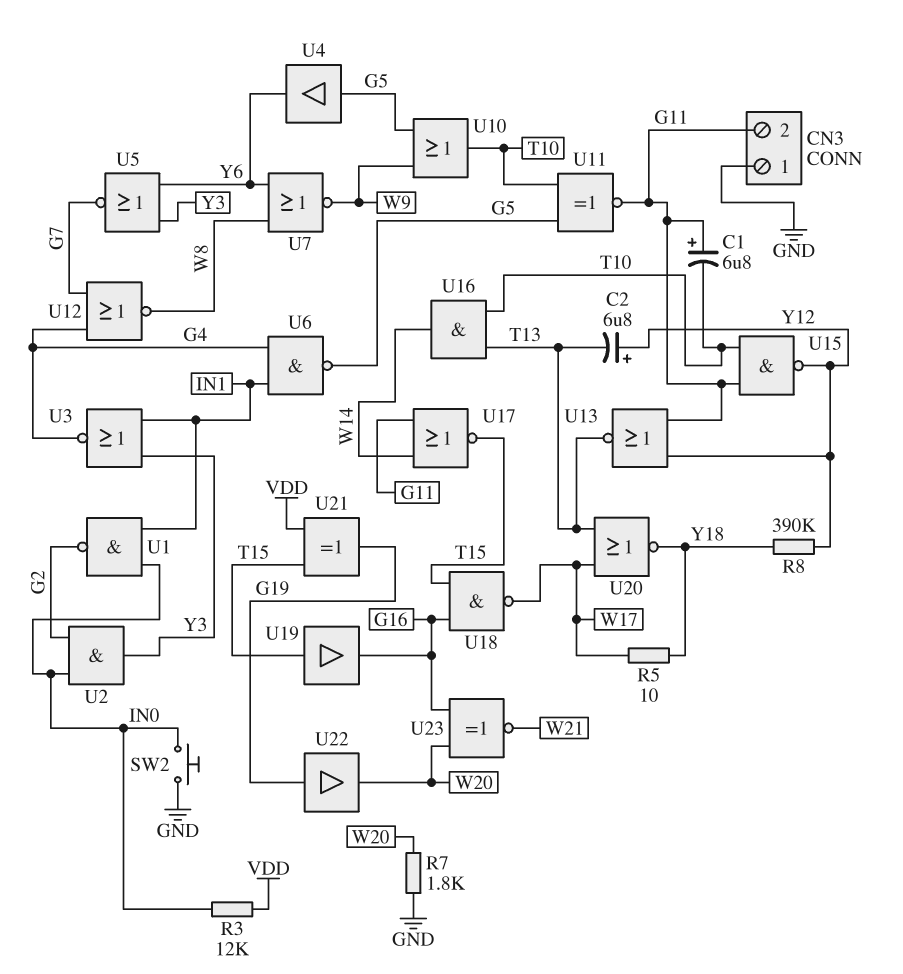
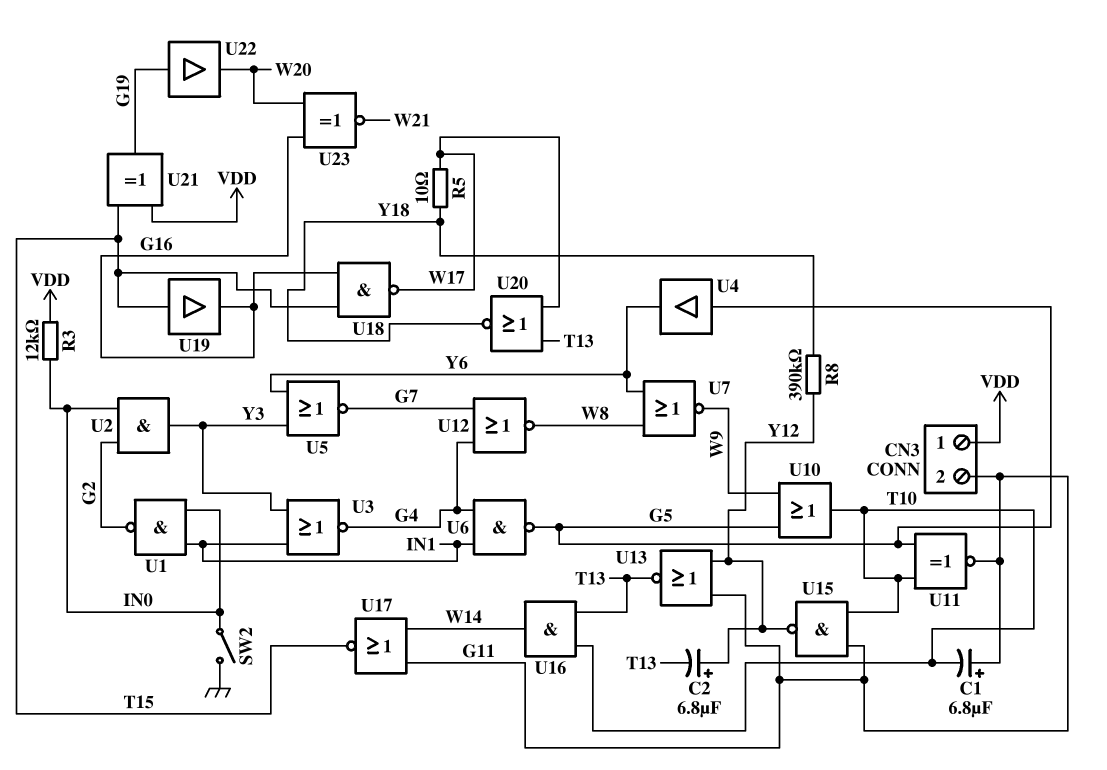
CN3 pin 1: GND -> VDD
R7: 1.8k (GND, W20) -> none
SW2: button (GND, IN0) -> switch (GND, IN0)

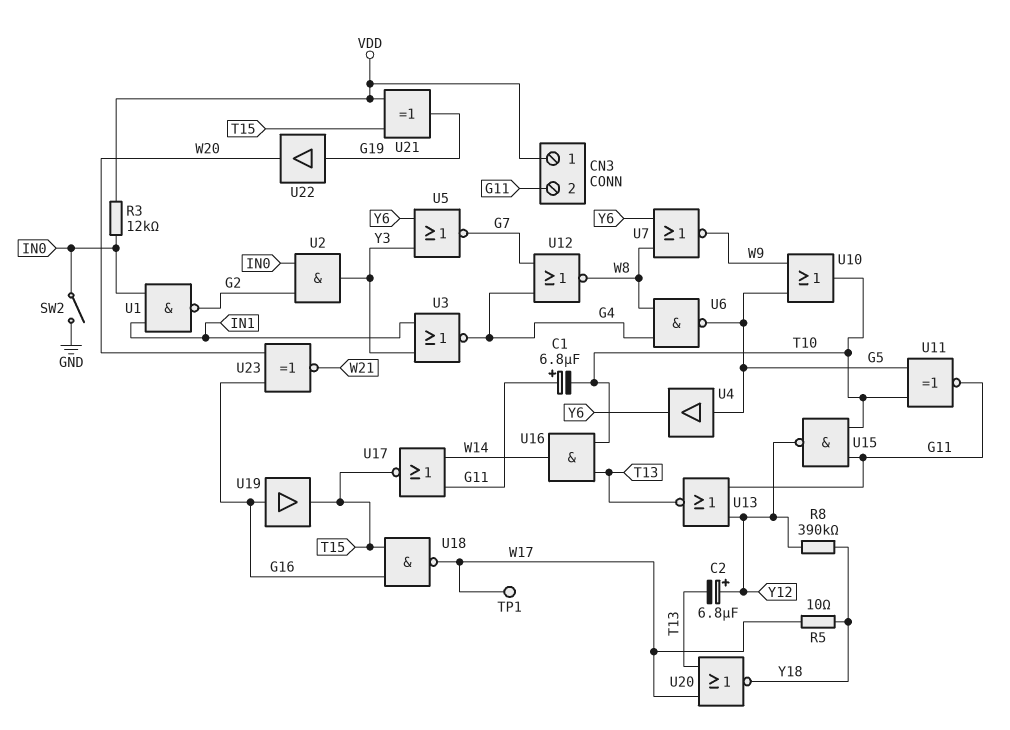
TP1: none -> test point (W17)
U6: NAND (in G4, in IN1, out G5) -> NAND (in G4, in W8, out G5)
U19: buffer (in T15, out G16) -> buffer (in G16, out T15)

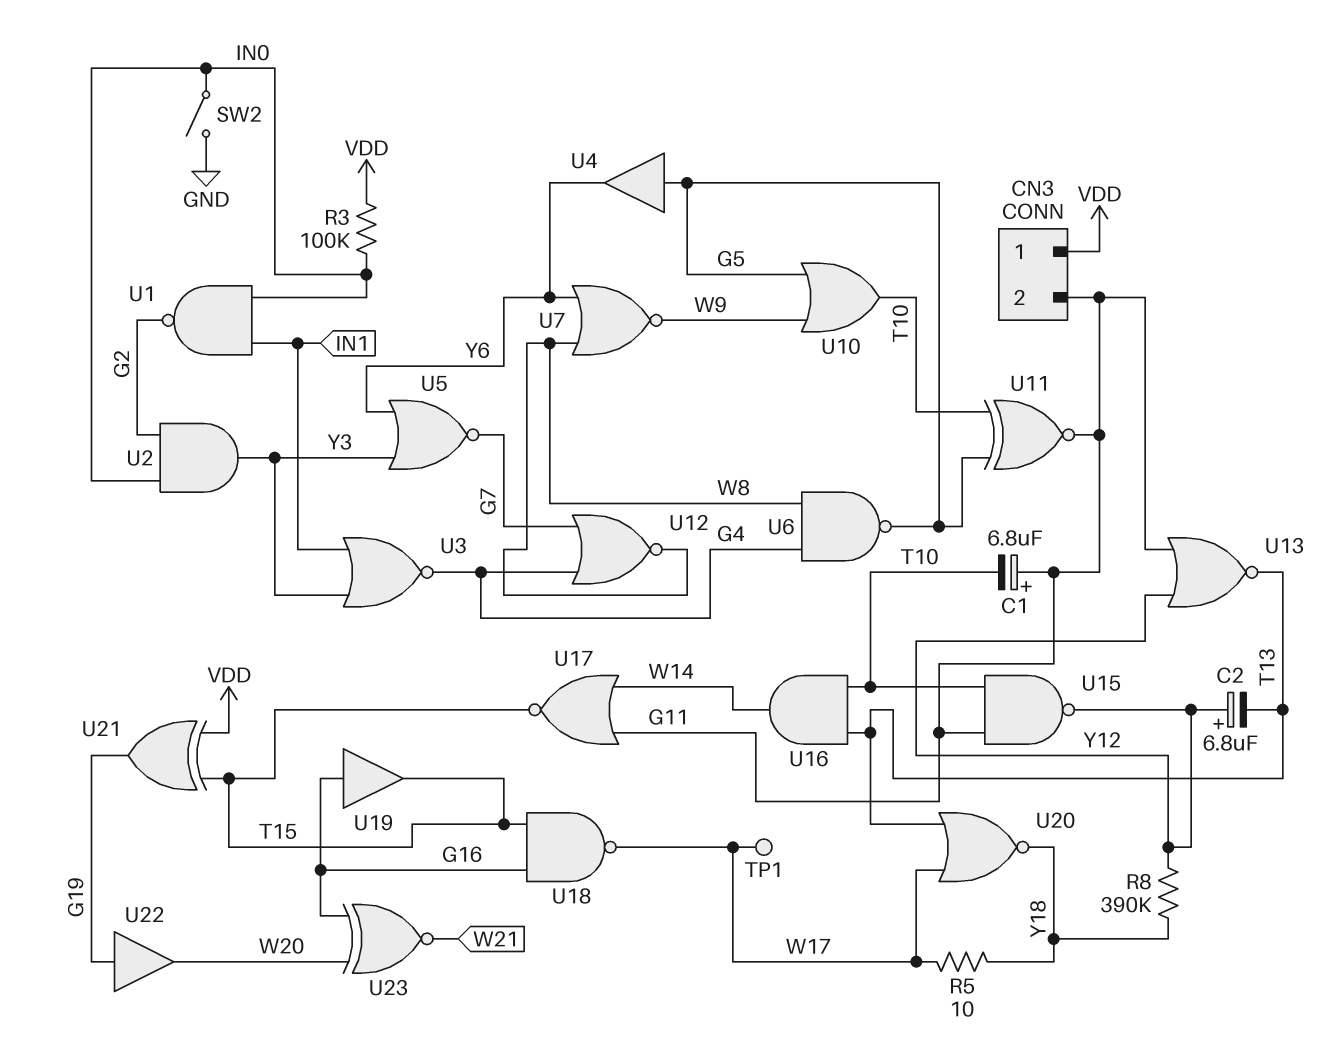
R3: 12k (IN0, VDD) -> 100k (IN0, VDD)

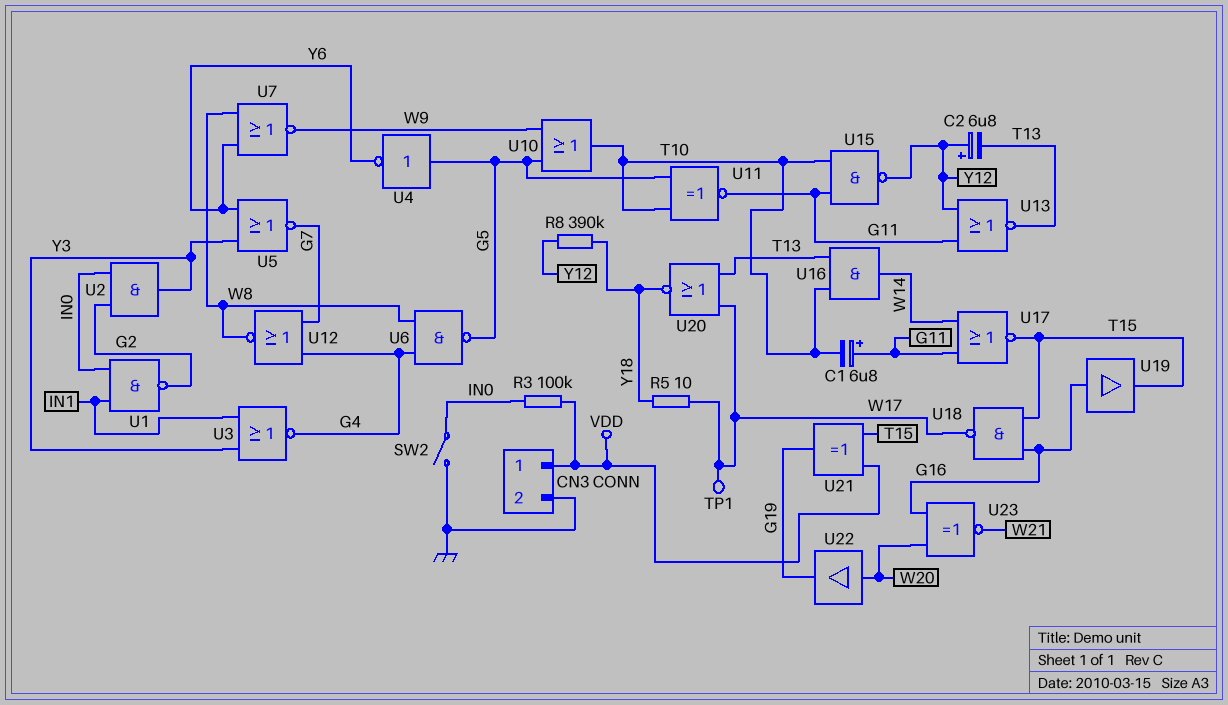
CN3 pin 2: G11 -> GND
U4: buffer (in G5, out Y6) -> NOT (in G5, out Y6)
U22: buffer (in G19, out W20) -> buffer (in W20, out G19)

